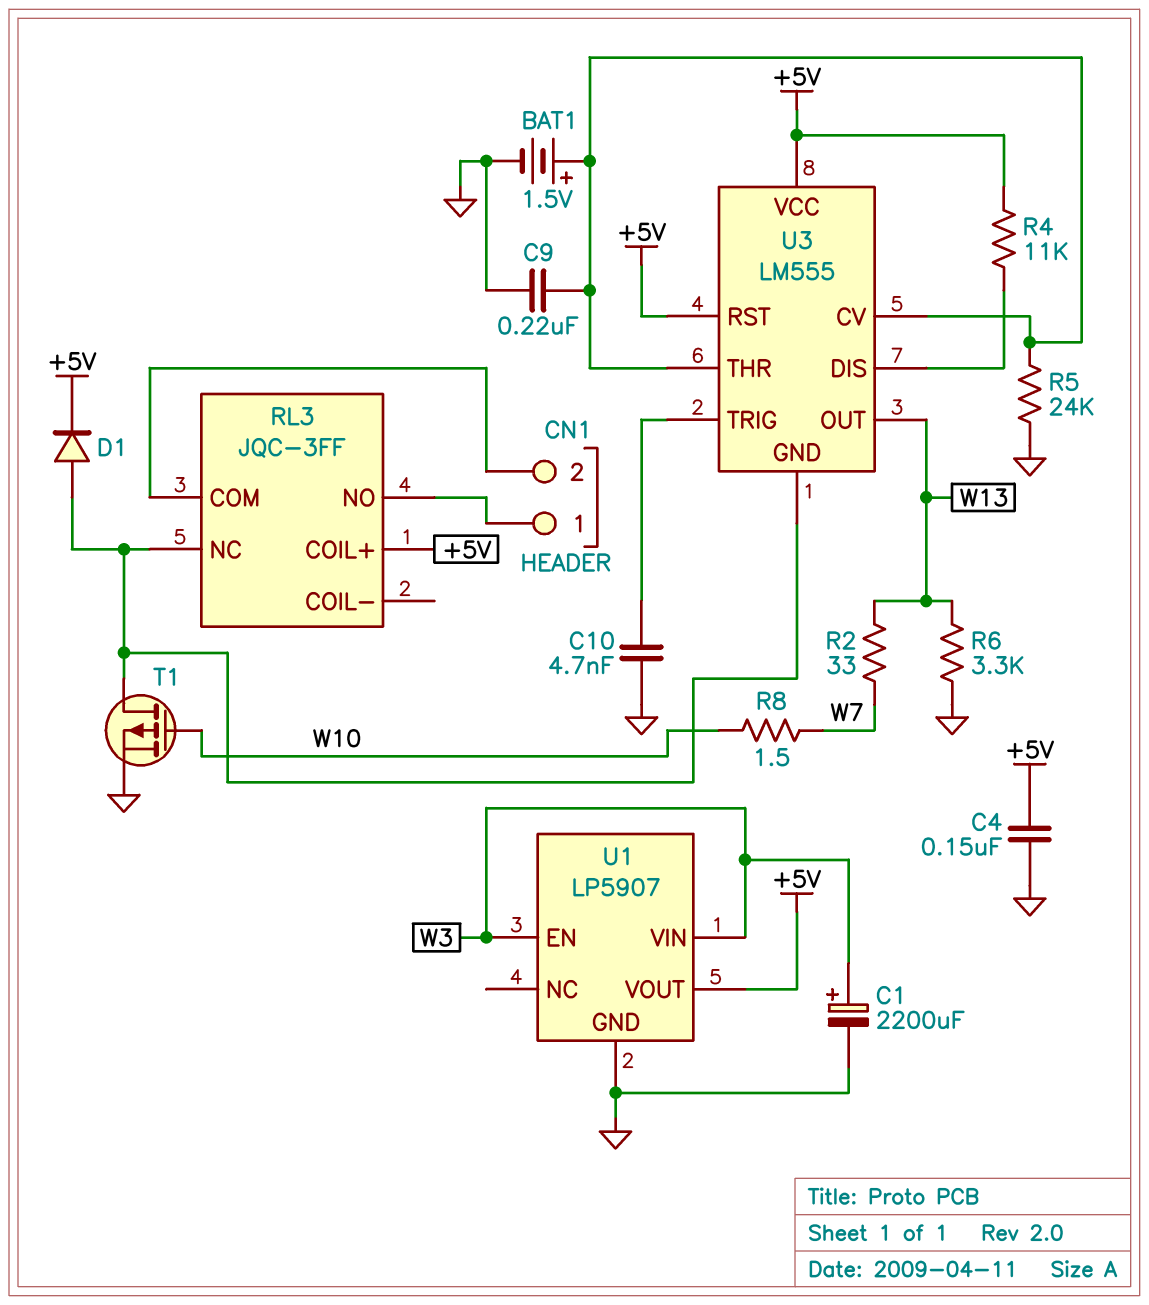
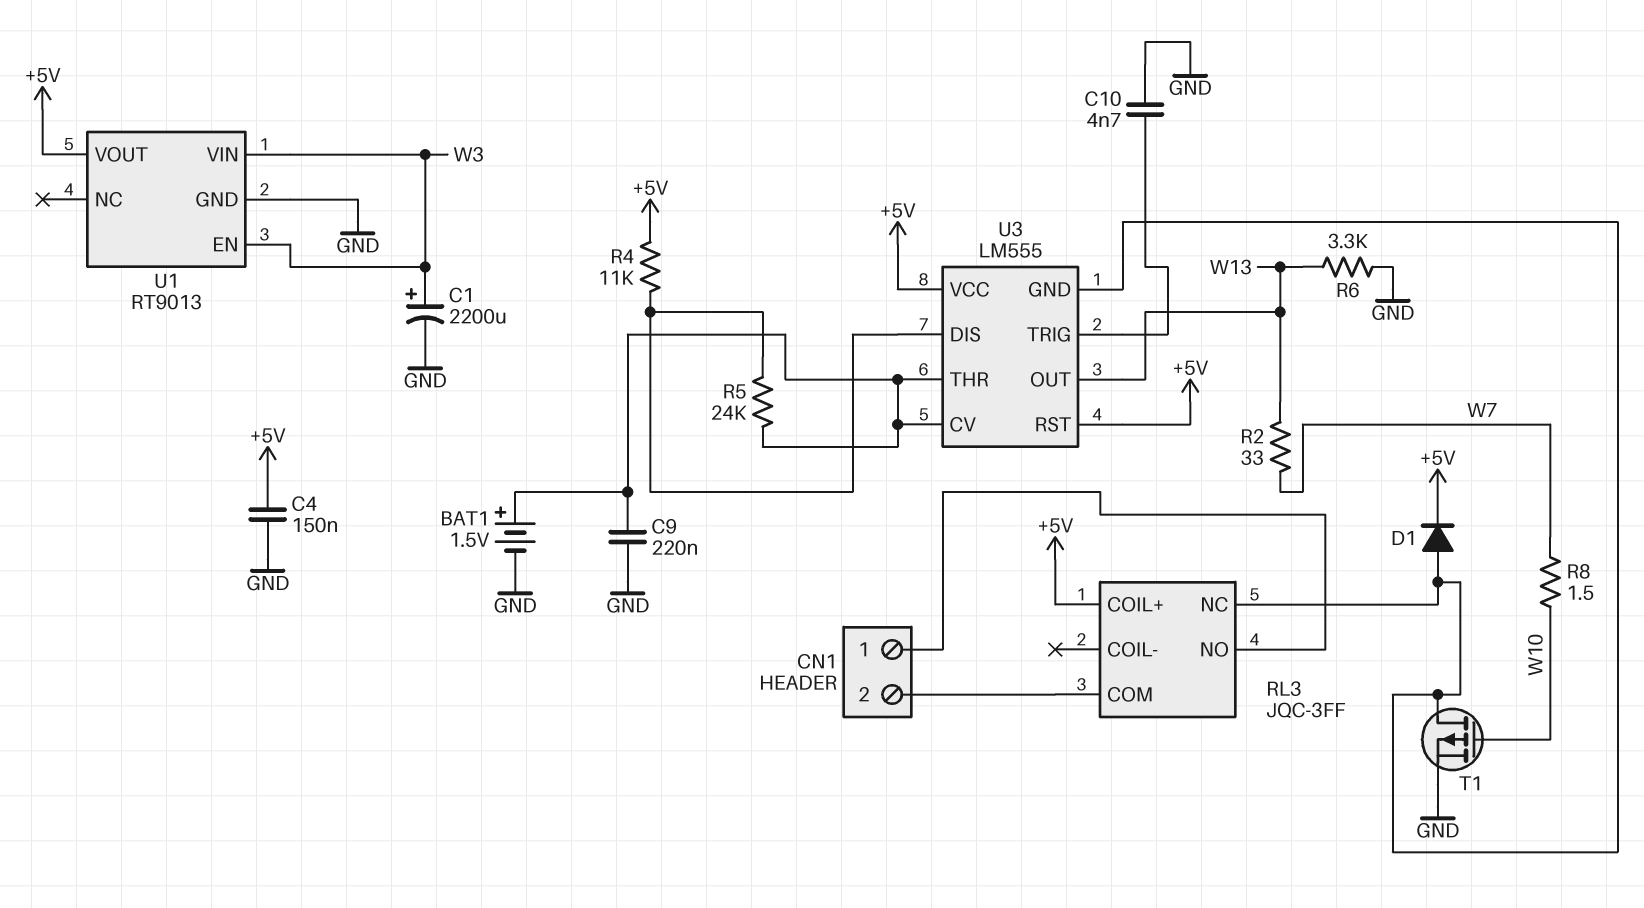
R5: 24k (GND, U3/CV) -> 24k (U3/CV, U3/DIS)
U1: LP5907 -> RT9013

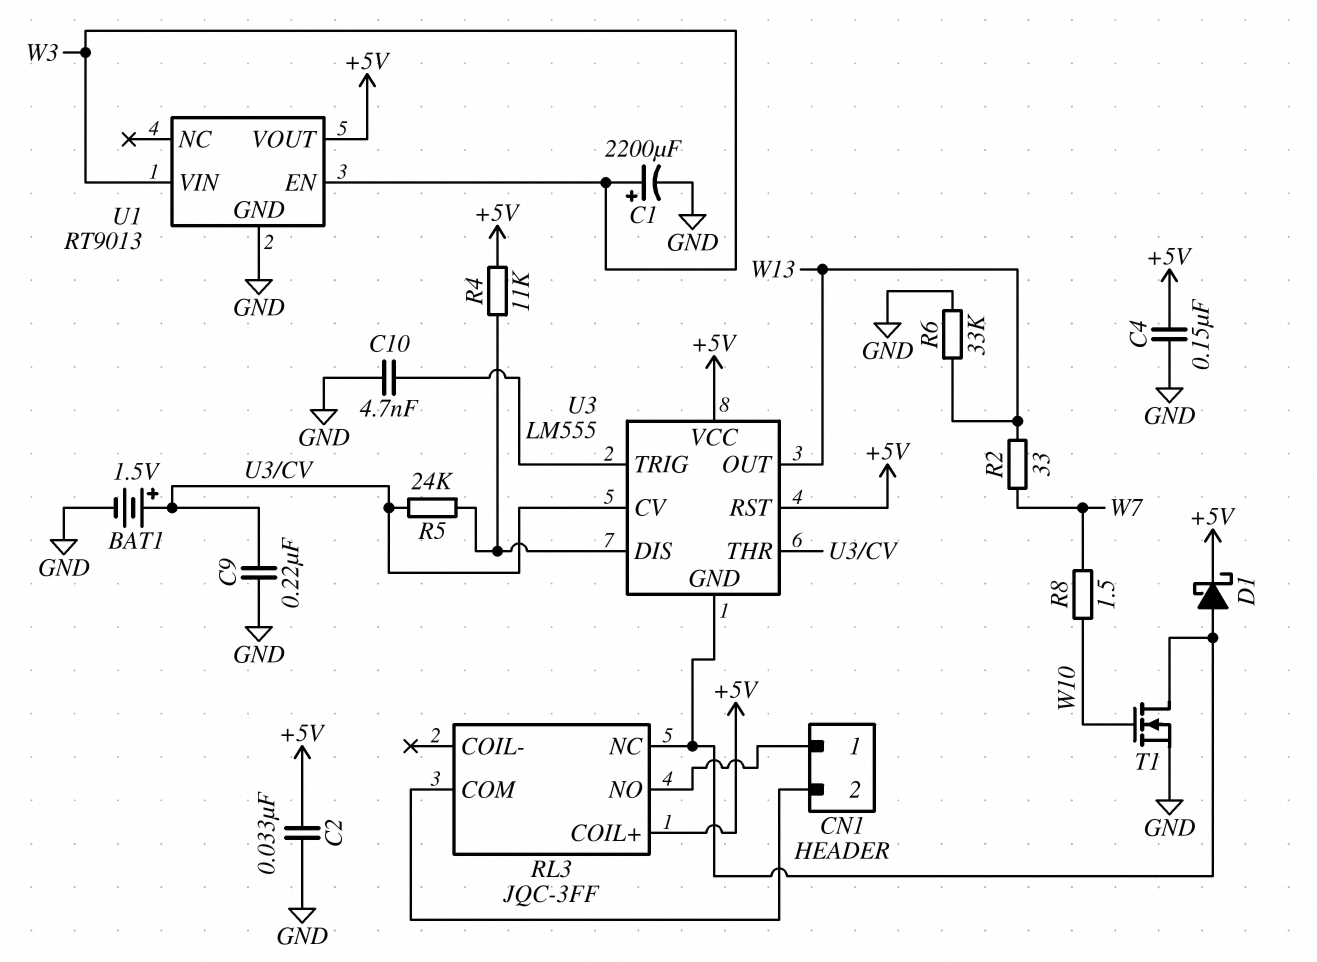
C2: none -> 33nF (+5V, GND)
D1: diode (A RL3/NC, K +5V) -> schottky (A RL3/NC, K +5V)
R6: 3.3k (GND, W13) -> 33k (GND, W13)
T1: PMOS (G W10, D RL3/NC, S GND) -> NMOS (G W10, D RL3/NC, S GND)

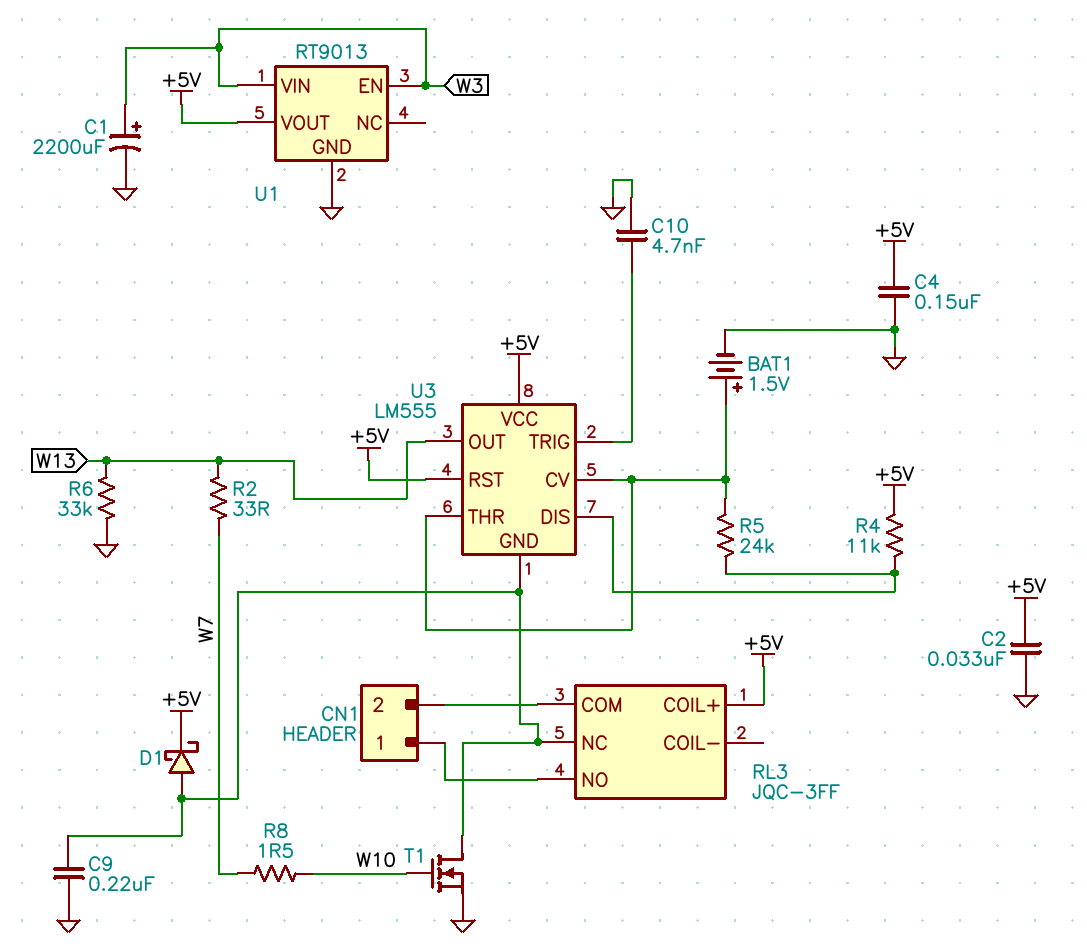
C9: 220nF (GND, U3/CV) -> 220nF (GND, RL3/NC)

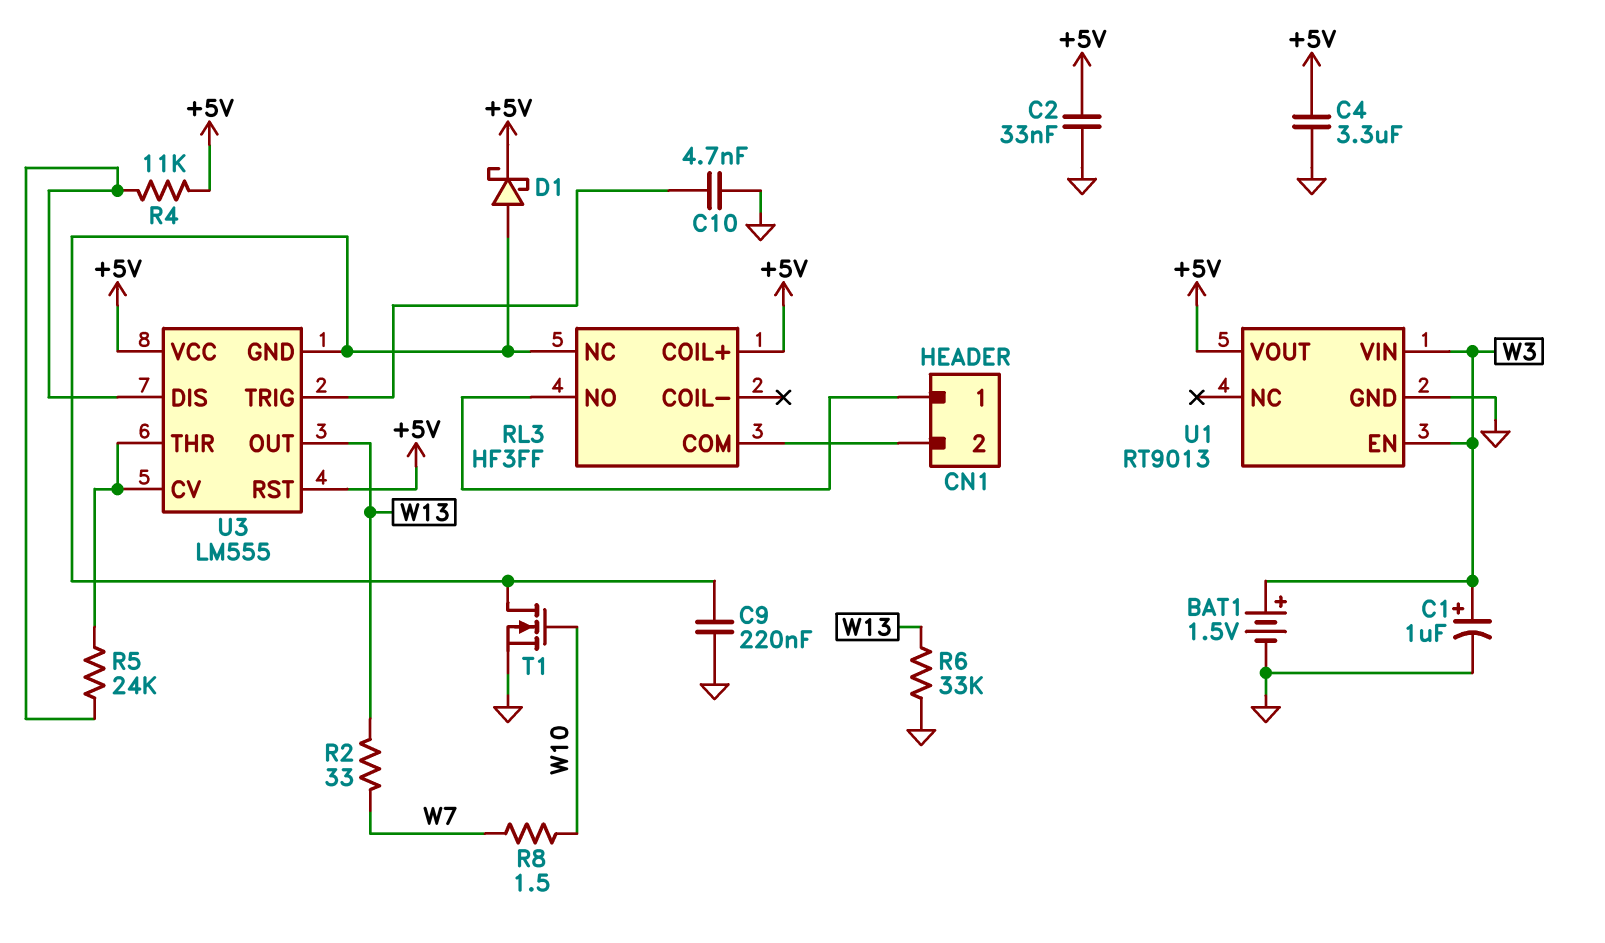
BAT1: 1.5V (plus U3/CV, minus GND) -> 1.5V (plus W3, minus GND)
C1: 2200uF (plus W3, minus GND) -> 1uF (plus W3, minus GND)
C4: 150nF (+5V, GND) -> 3.3uF (+5V, GND)
RL3: JQC-3FF -> HF3FF

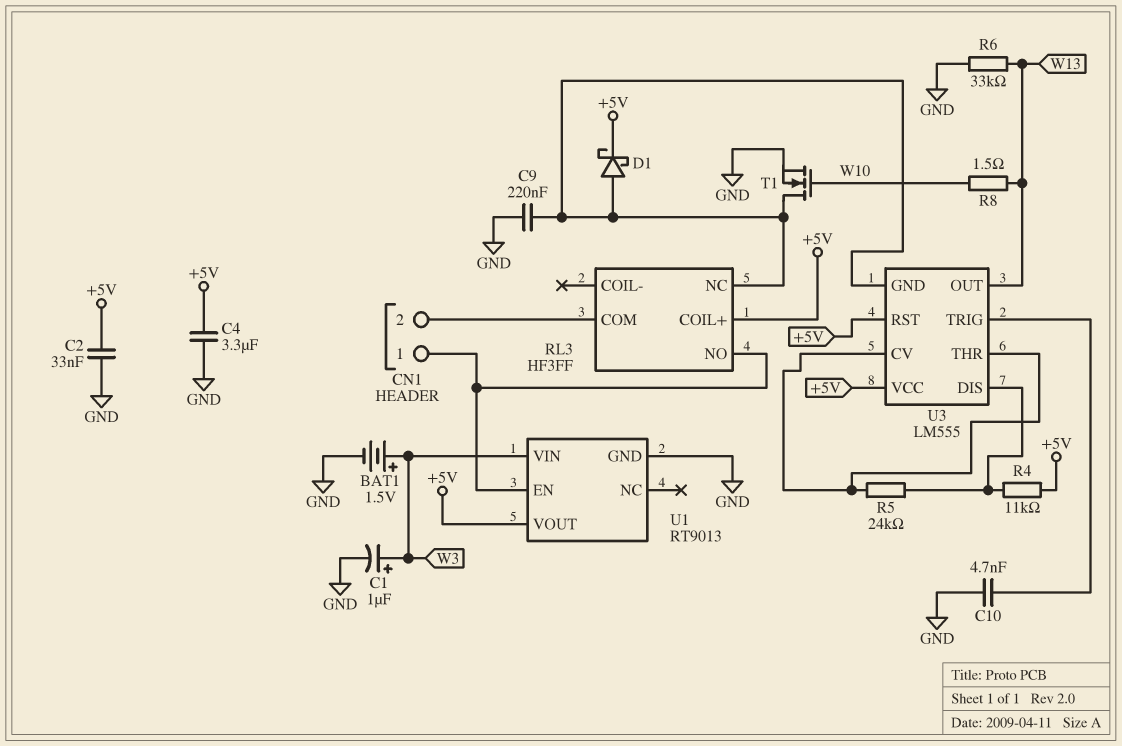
R2: 33 (W7, W13) -> none
R8: 1.5 (W7, W10) -> 1.5 (W10, W13)
U1 pin EN: W3 -> CN1/1

